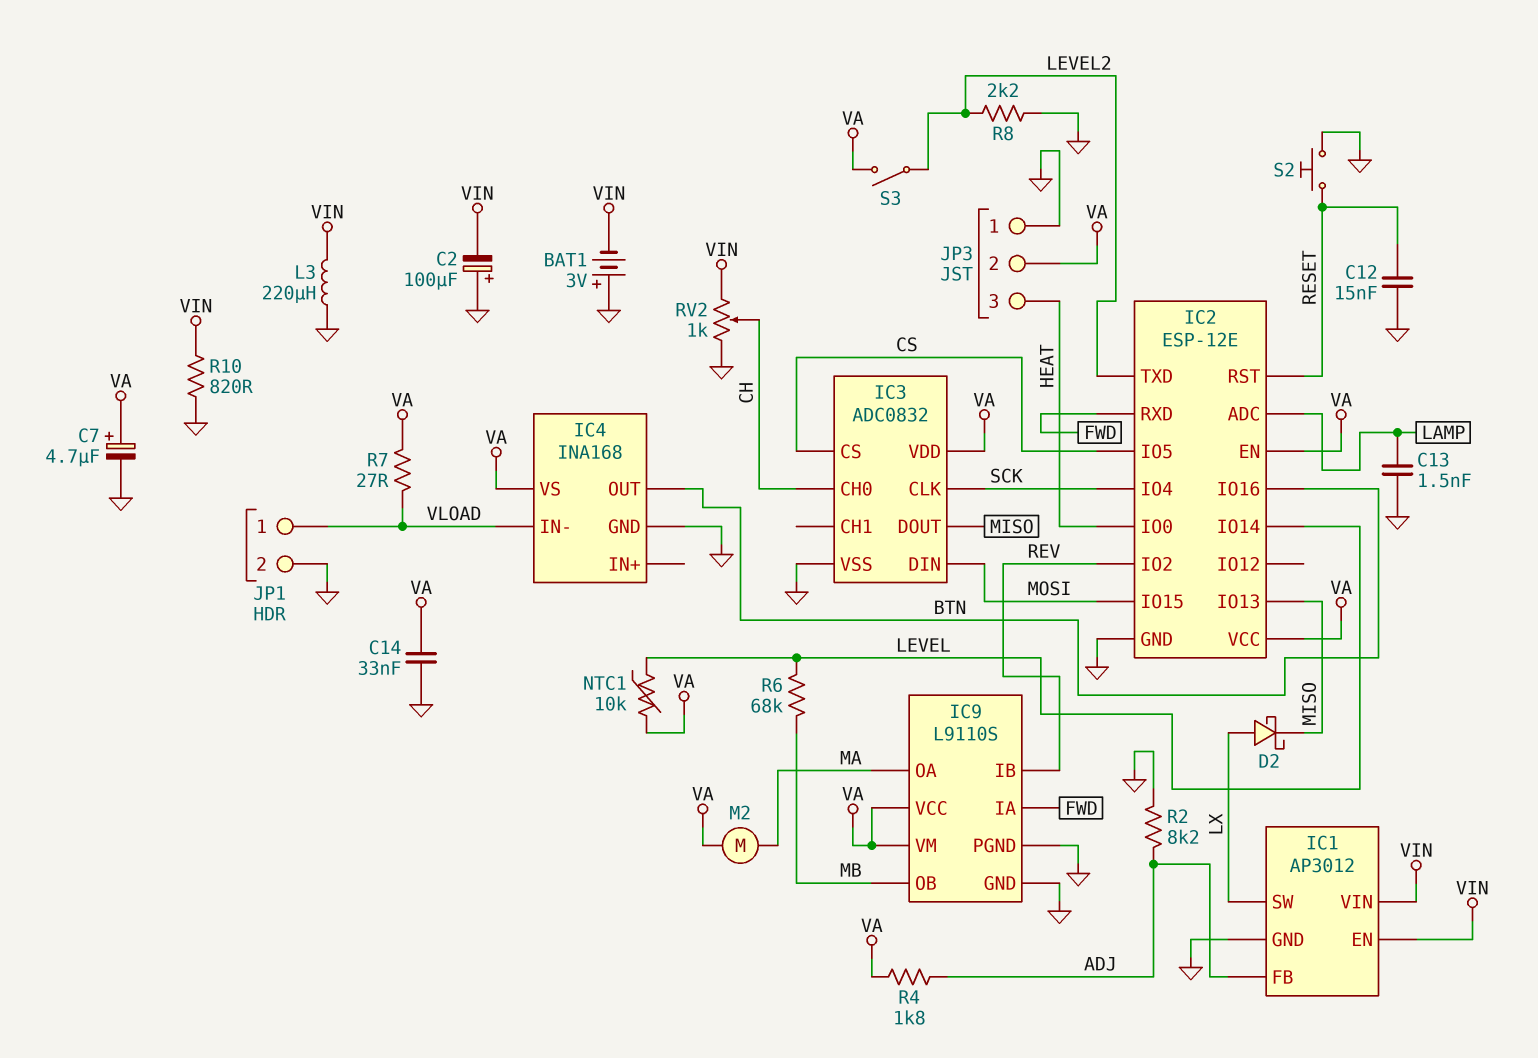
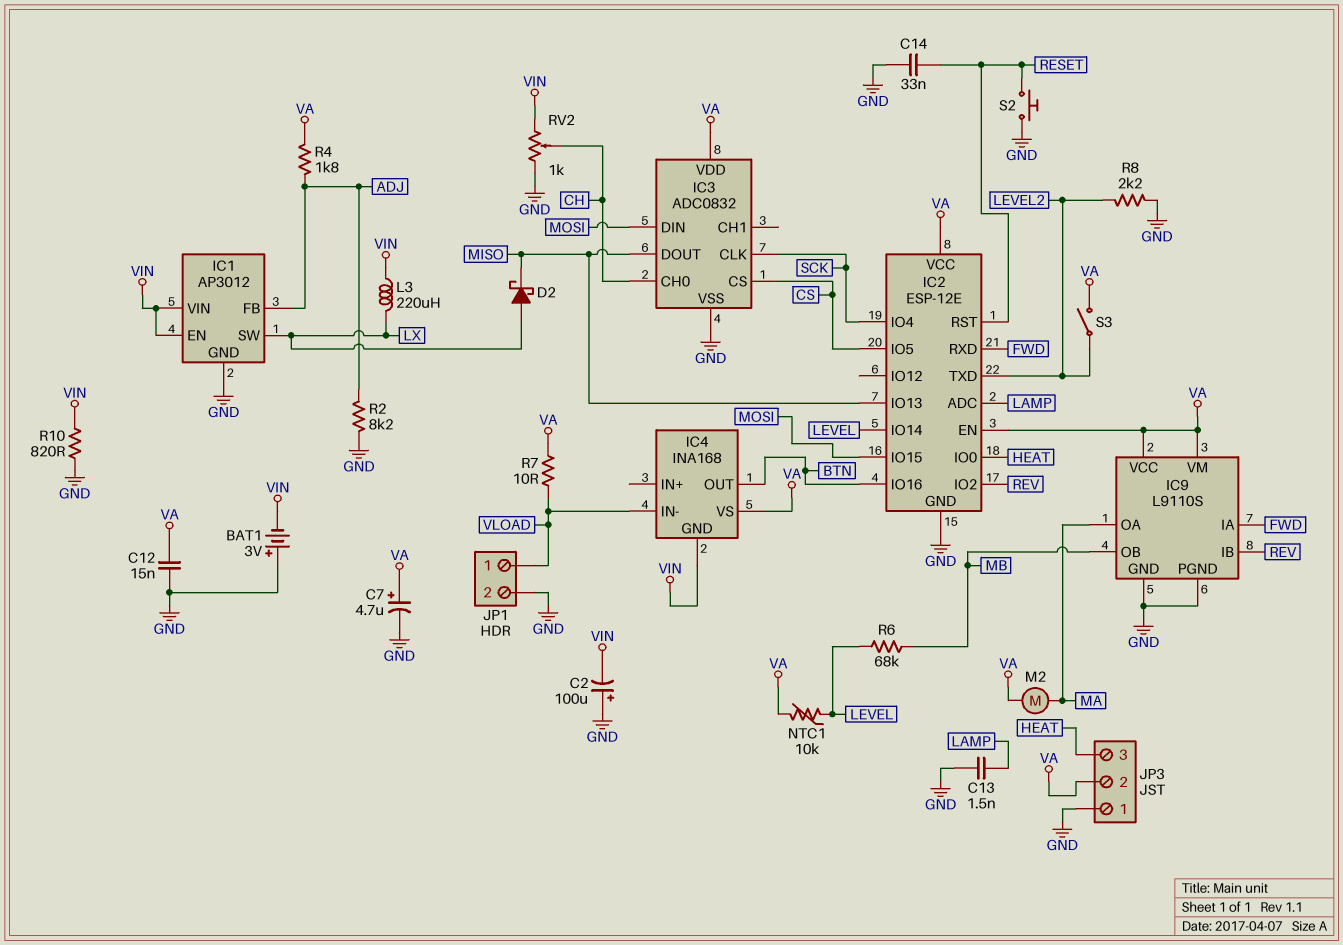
C12: 15nF (GND, RESET) -> 15nF (GND, VA)
C14: 33nF (GND, VA) -> 33nF (GND, RESET)
IC4 pin GND: GND -> VIN
L3: 220uH (GND, VIN) -> 220uH (LX, VIN)
R7: 27 (VA, VLOAD) -> 10 (VA, VLOAD)

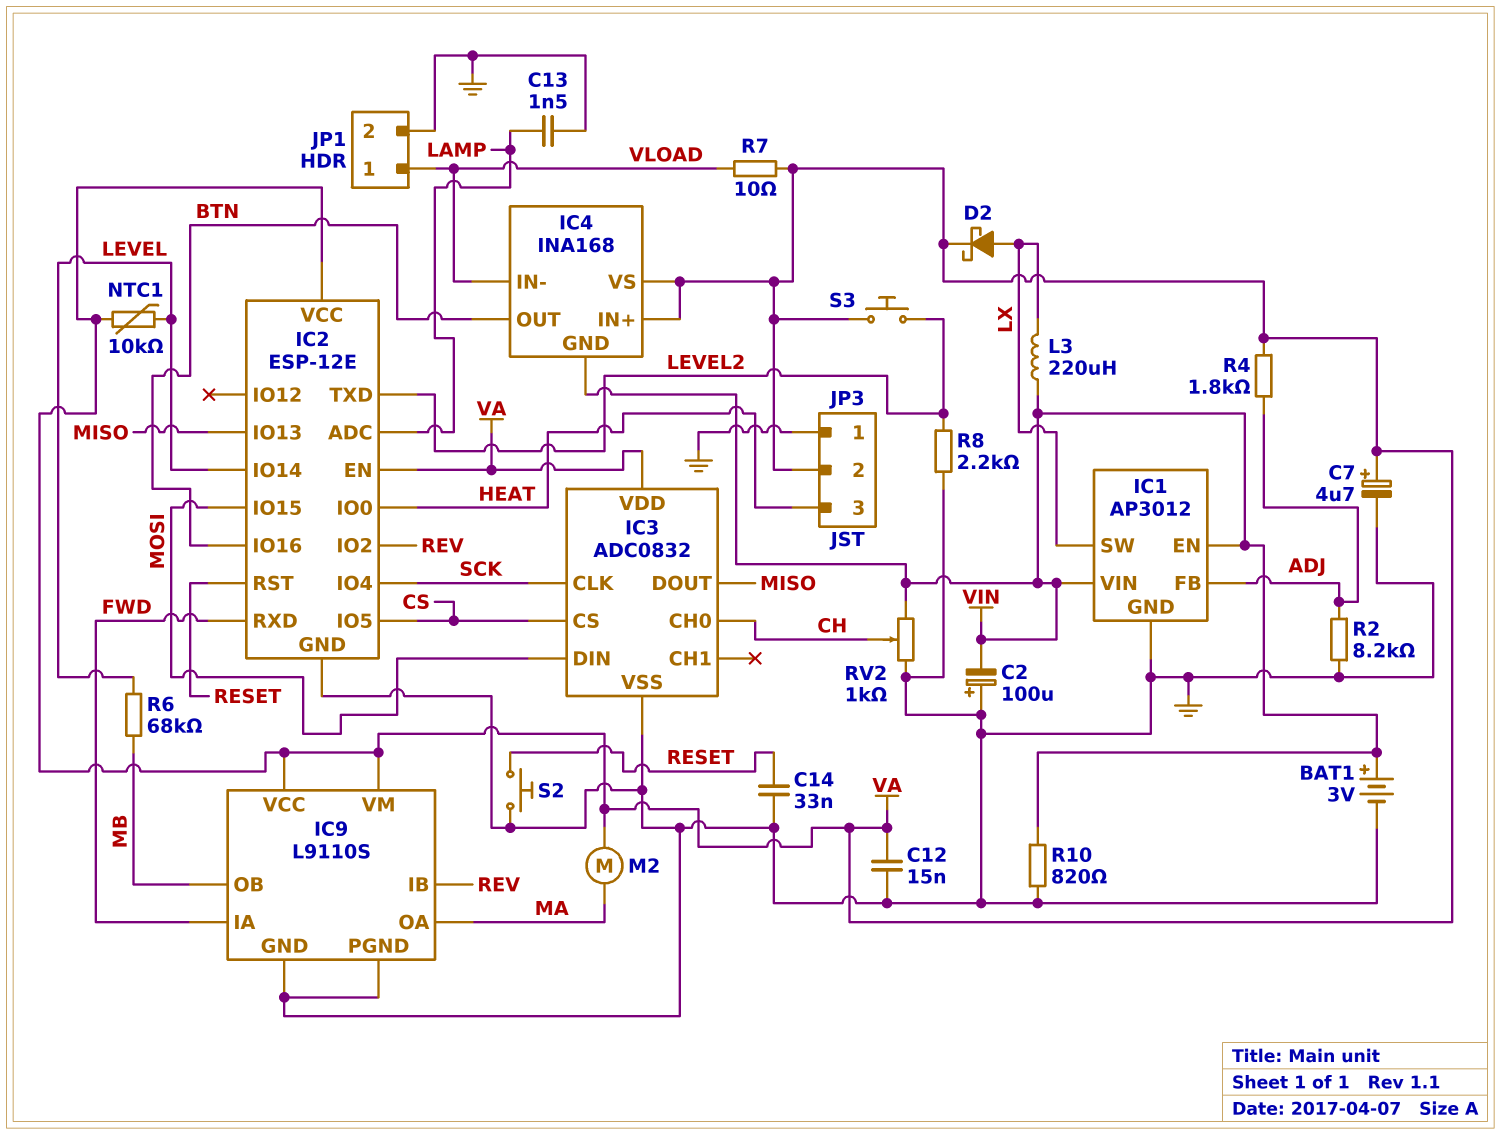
BAT1: 3V (plus GND, minus VIN) -> 3V (plus VIN, minus GND)
D2: schottky (A LX, K MISO) -> schottky (A LX, K VA)
IC4 pin IN+: none -> VA
S3: switch (LEVEL2, VA) -> button (LEVEL2, VA)

